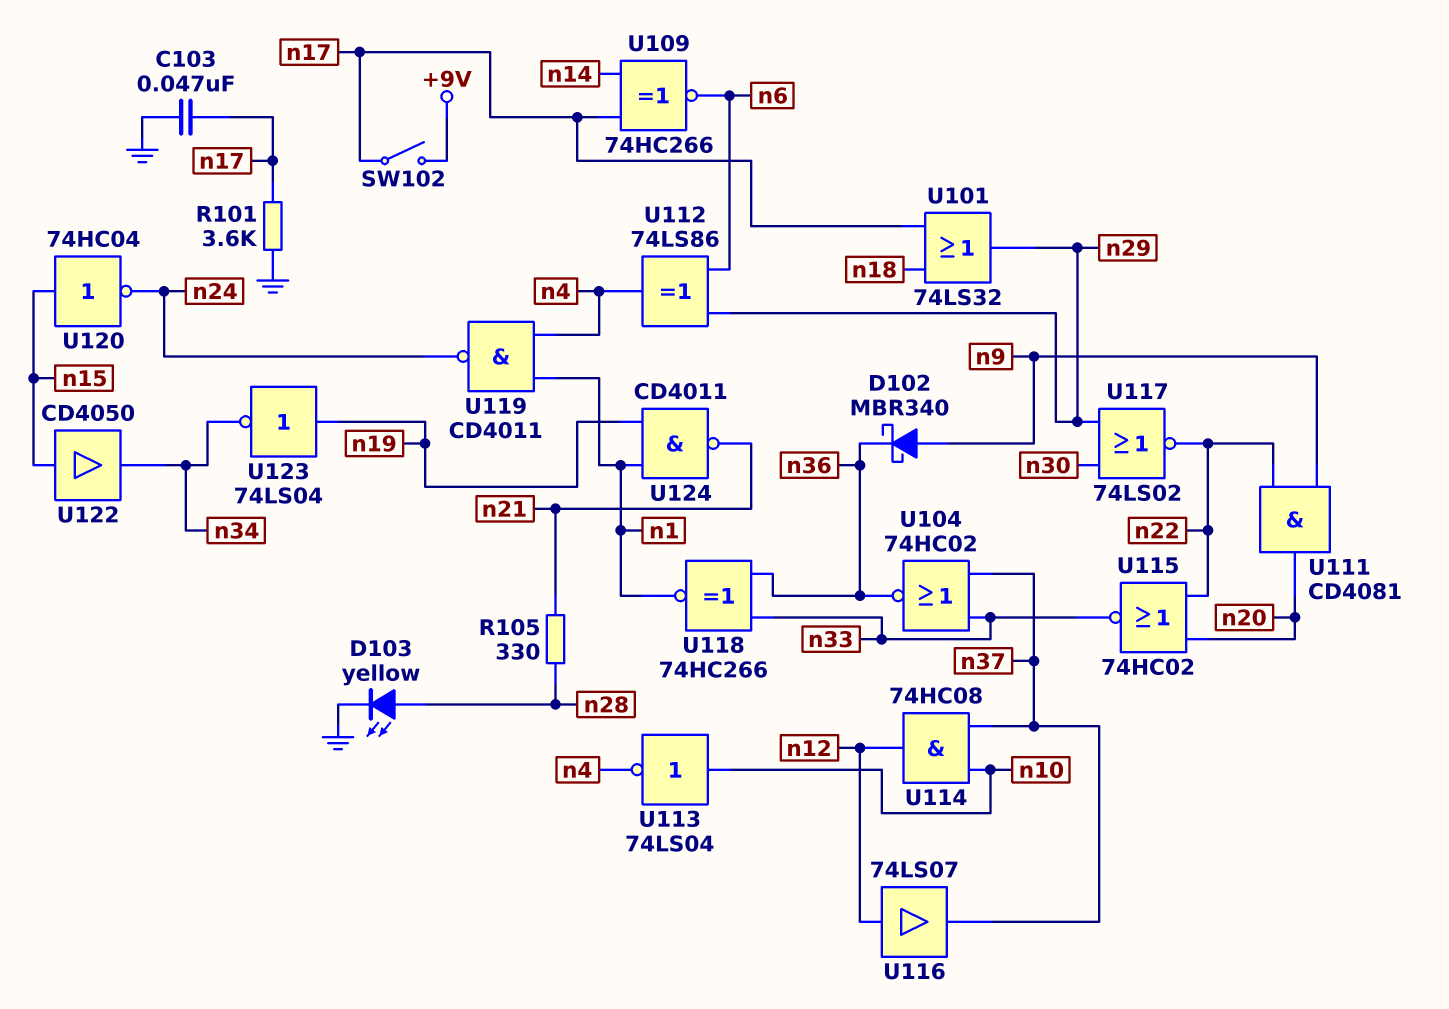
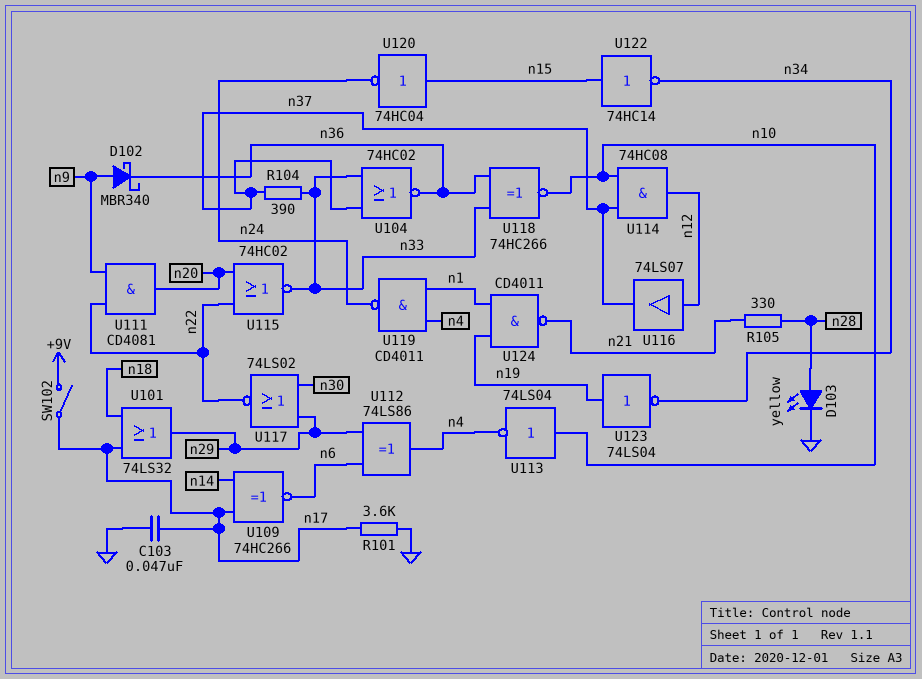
R104: none -> 390 (n33, n37)
U118: XNOR 74HC266 (in n33, in n36, out n1) -> XNOR 74HC266 (in n33, in n36, out n10)
U122: buffer CD4050 (in n15, out n34) -> NOT 74HC14 (in n15, out n34)

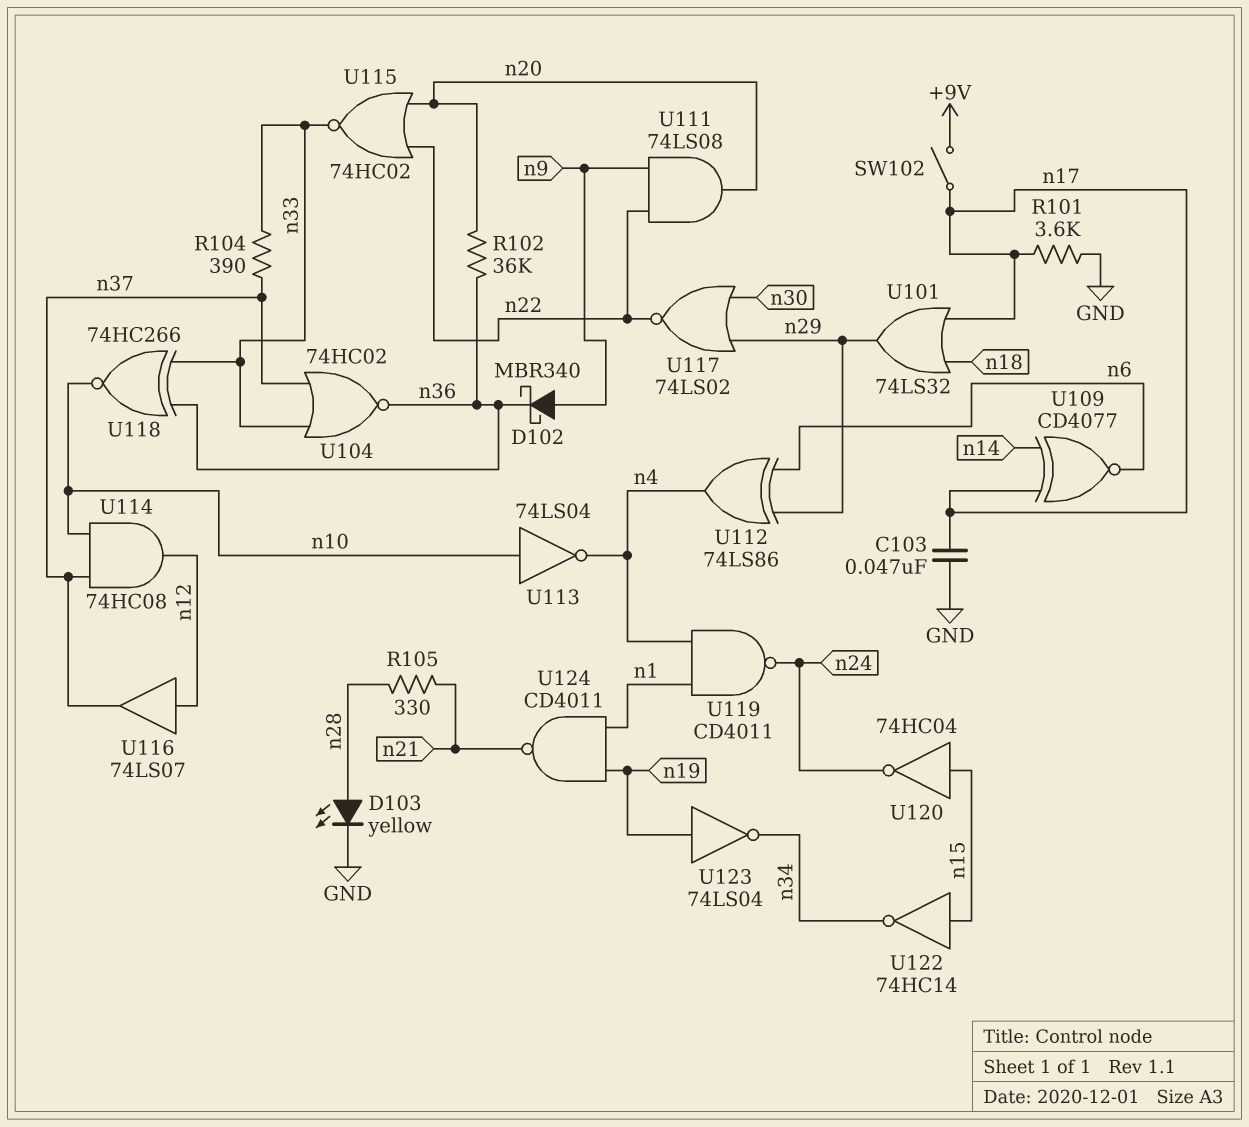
R102: none -> 36k (n20, n36)
U109: XNOR 74HC266 (in n14, in n17, out n6) -> XNOR CD4077 (in n14, in n17, out n6)
U111: AND CD4081 (in n9, in n22, out n20) -> AND 74LS08 (in n9, in n22, out n20)

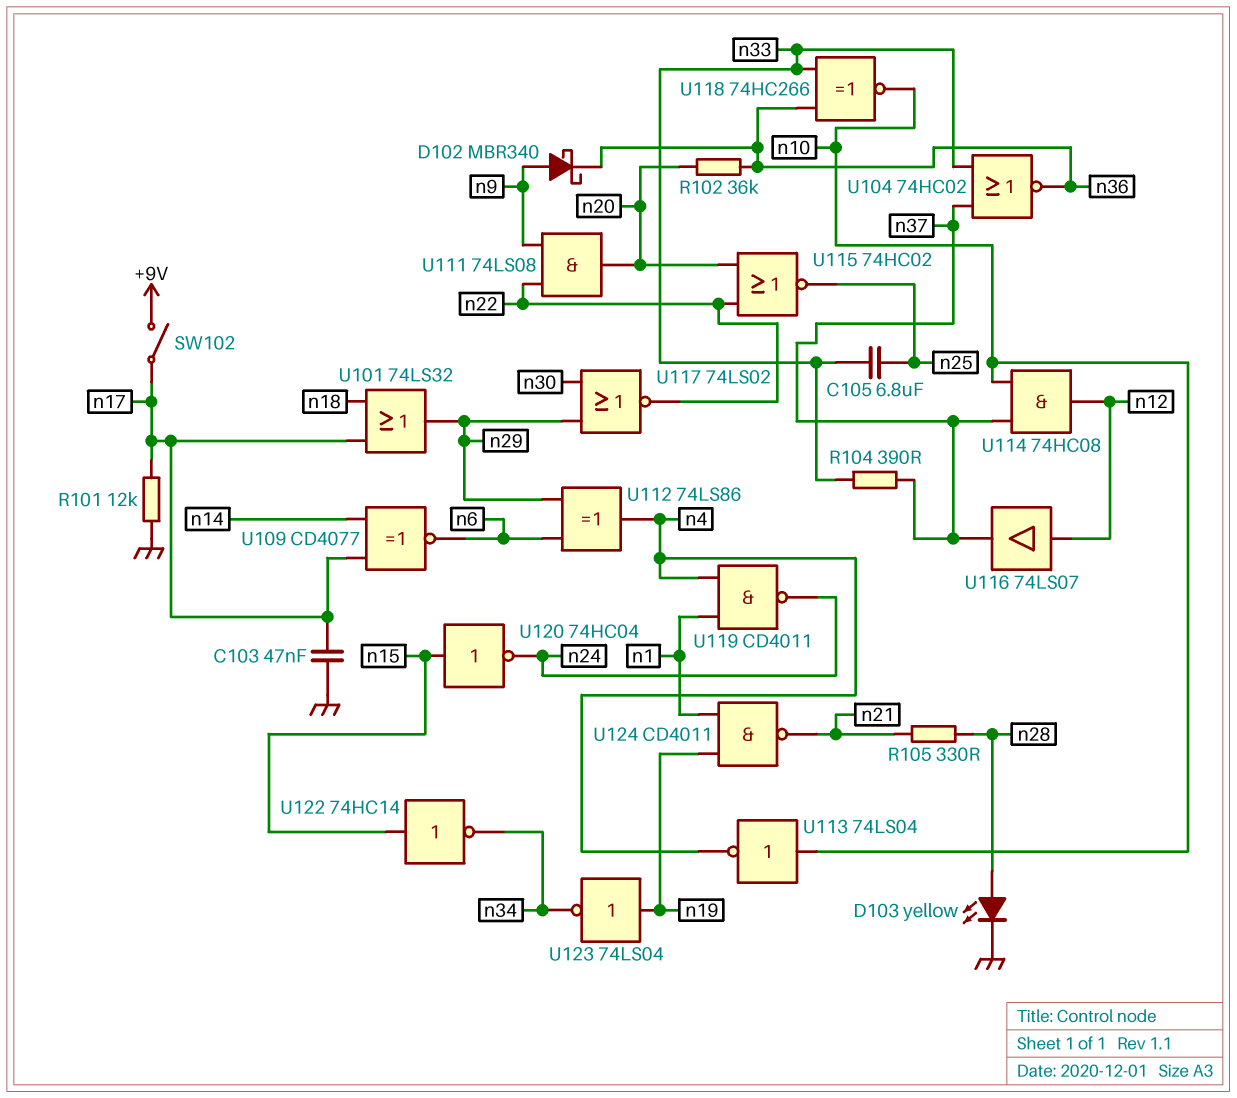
C105: none -> 6.8uF (n25, n33)
R101: 3.6k (GND, n17) -> 12k (GND, n17)
U115: NOR 74HC02 (in n20, in n22, out n33) -> NOR 74HC02 (in n20, in n22, out n25)

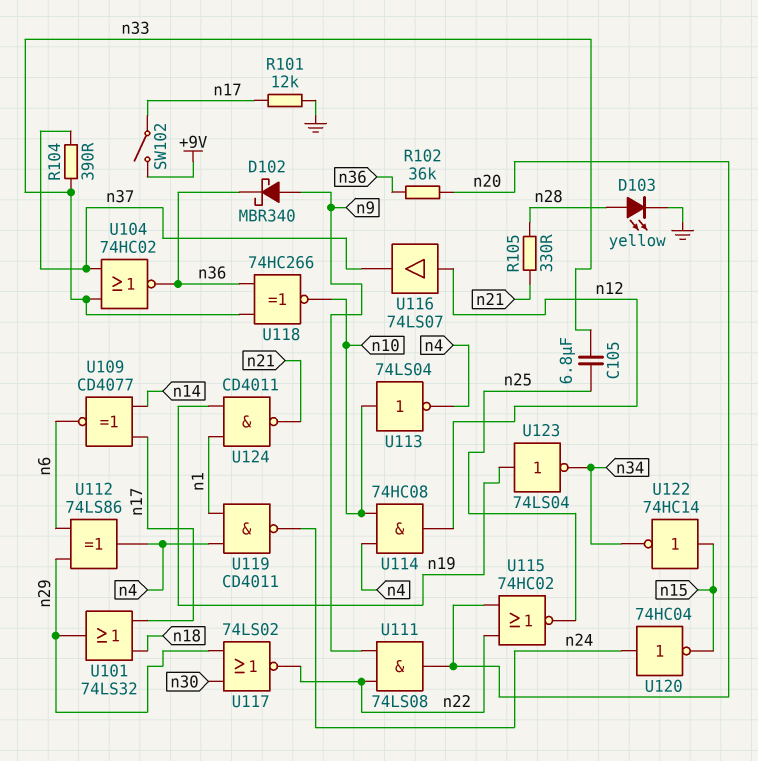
C103: 47nF (GND, n17) -> none
U114: AND 74HC08 (in n10, in n37, out n12) -> AND 74HC08 (in n4, in n10, out n12)
U120: NOT 74HC04 (in n15, out n24) -> NOT 74HC04 (in n24, out n15)

